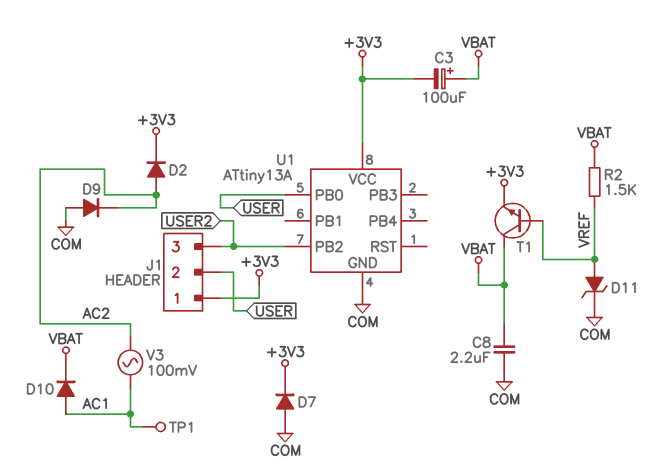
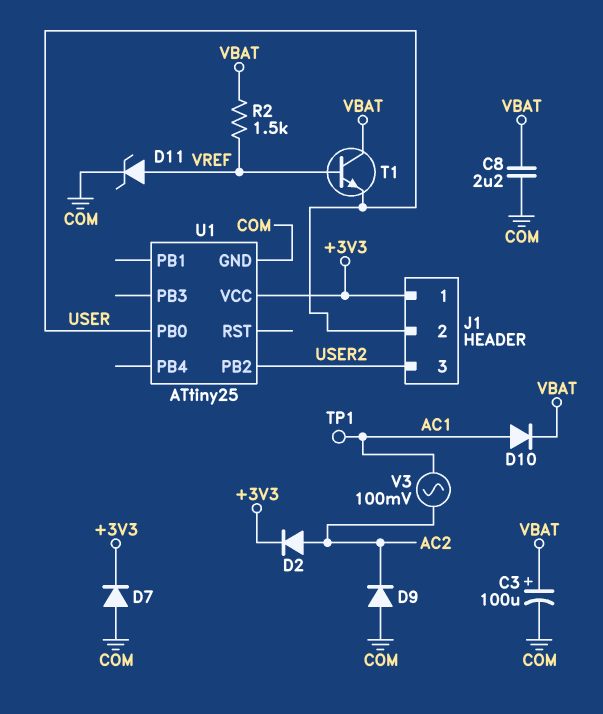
C3: 100uF (plus VBAT, minus +3V3) -> 100uF (plus VBAT, minus COM)
T1: NPN (B VREF, C VBAT, E +3V3) -> NPN (B VREF, C VBAT, E USER)
U1: ATtiny13A -> ATtiny25

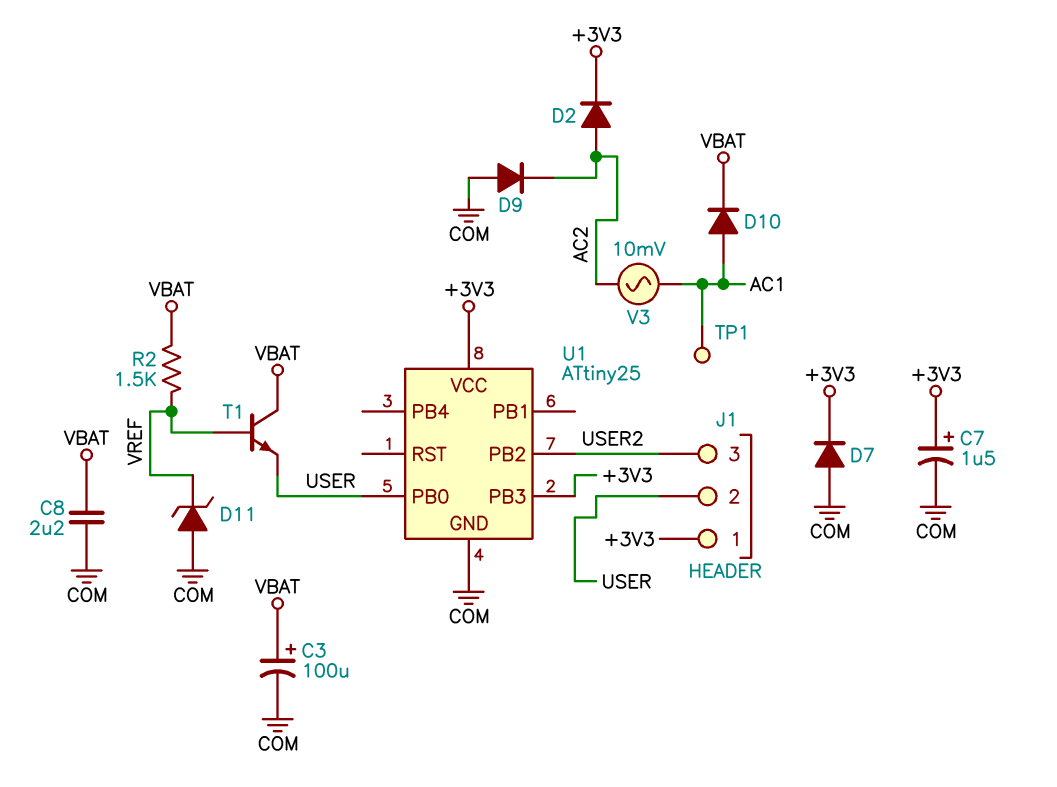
C7: none -> 1.5uF (plus +3V3, minus COM)
D11: zener (A VREF, K COM) -> zener (A COM, K VREF)
U1 pin PB3: none -> +3V3
V3: AC 100mV (AC1, AC2) -> AC 10mV (AC1, AC2)

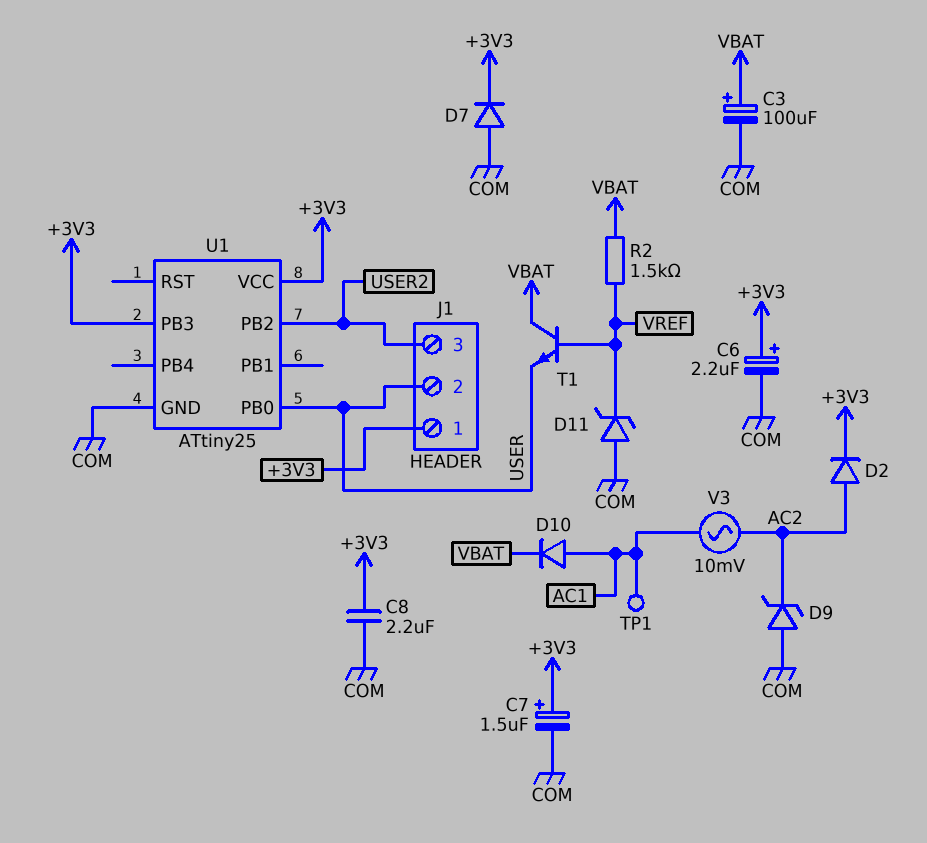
C6: none -> 2.2uF (plus +3V3, minus COM)
C8: 2.2uF (COM, VBAT) -> 2.2uF (+3V3, COM)
D9: diode (A COM, K AC2) -> zener (A COM, K AC2)

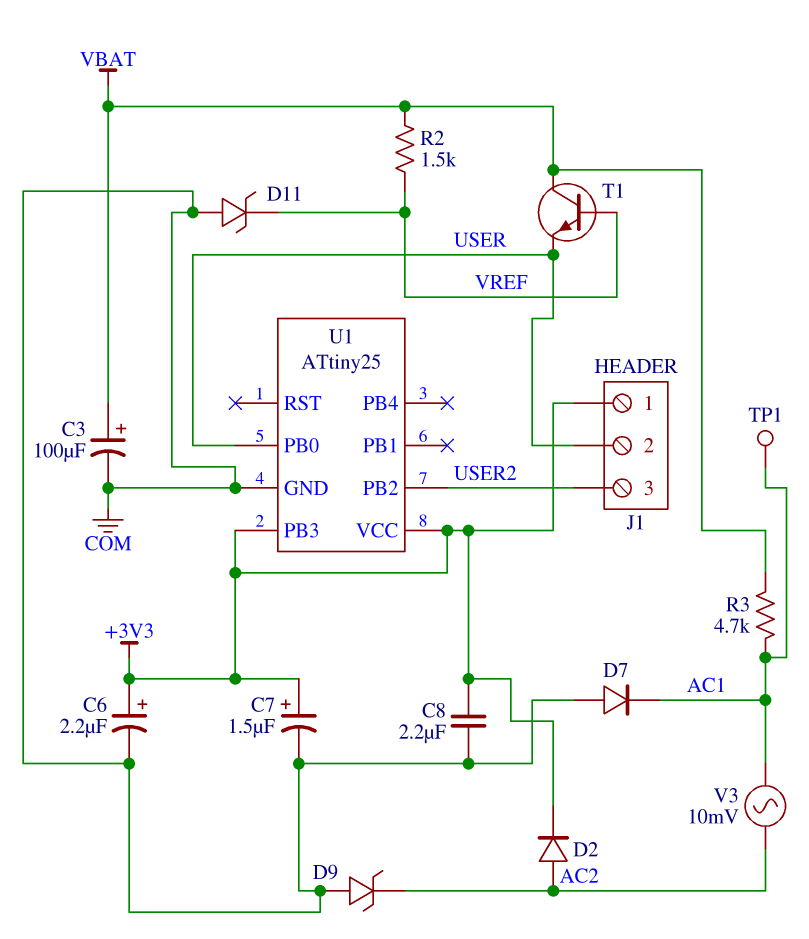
D7: diode (A COM, K +3V3) -> diode (A COM, K AC1)
D10: diode (A AC1, K VBAT) -> none
R3: none -> 4.7k (AC1, VBAT)

